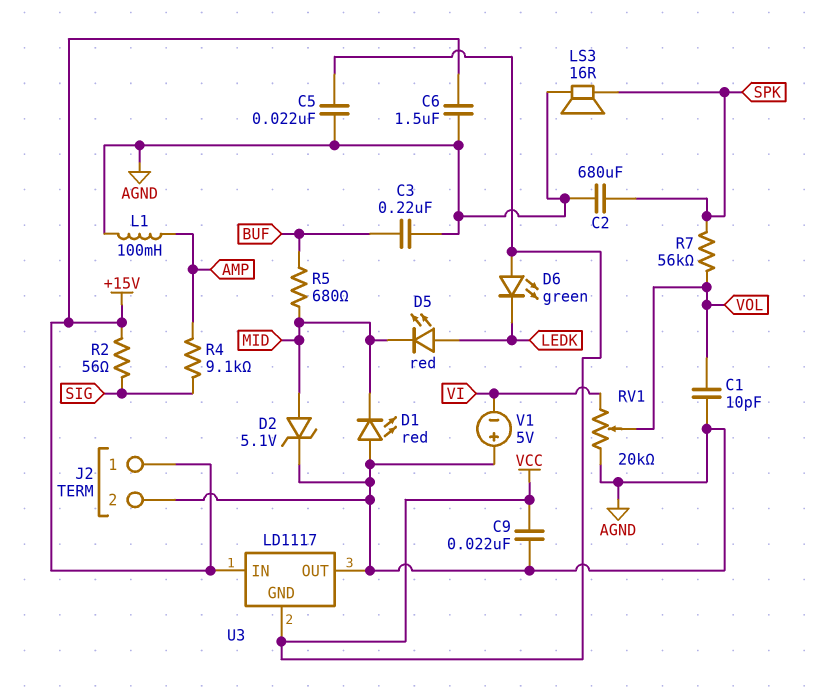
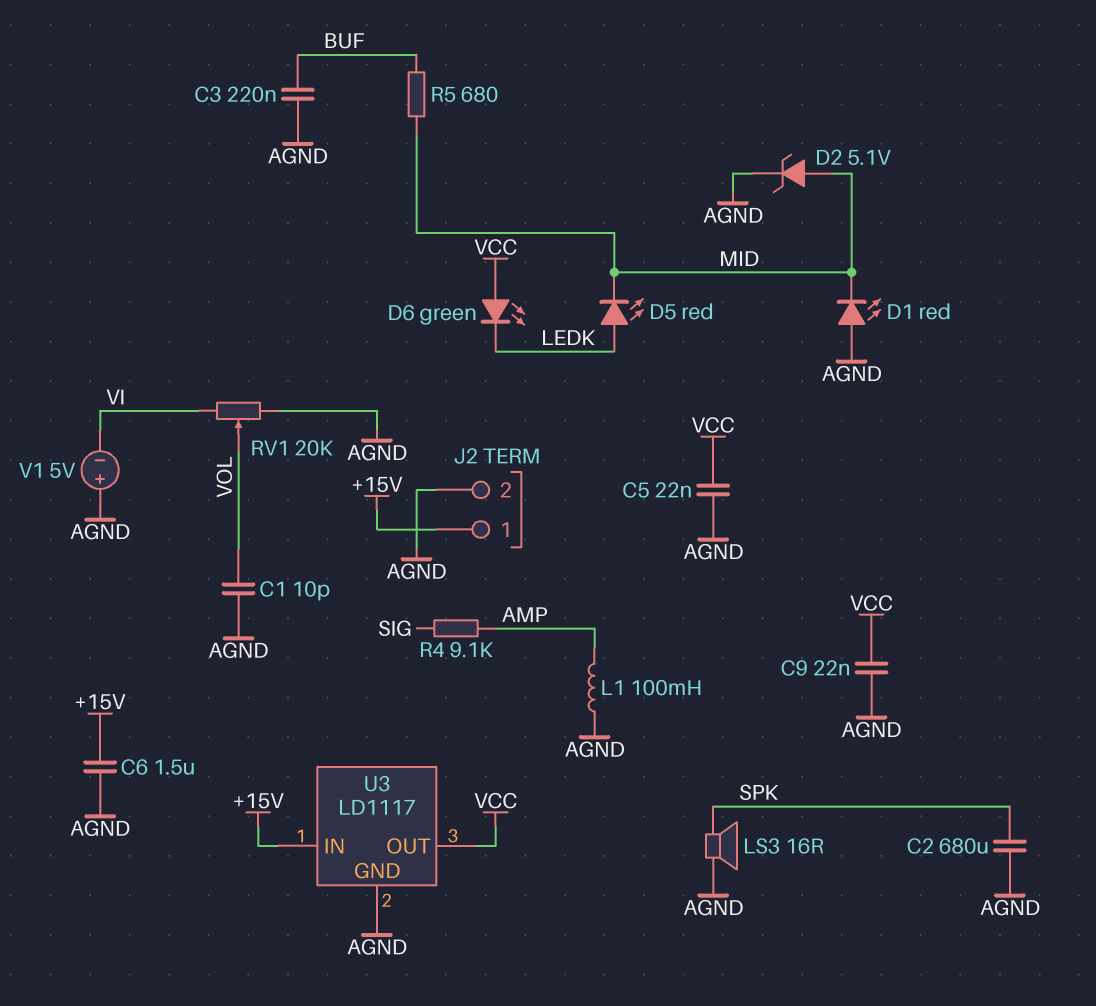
R2: 56 (+15V, SIG) -> none
R7: 56k (SPK, VOL) -> none
U3 pin GND: VCC -> AGND
U3 pin OUT: AGND -> VCC

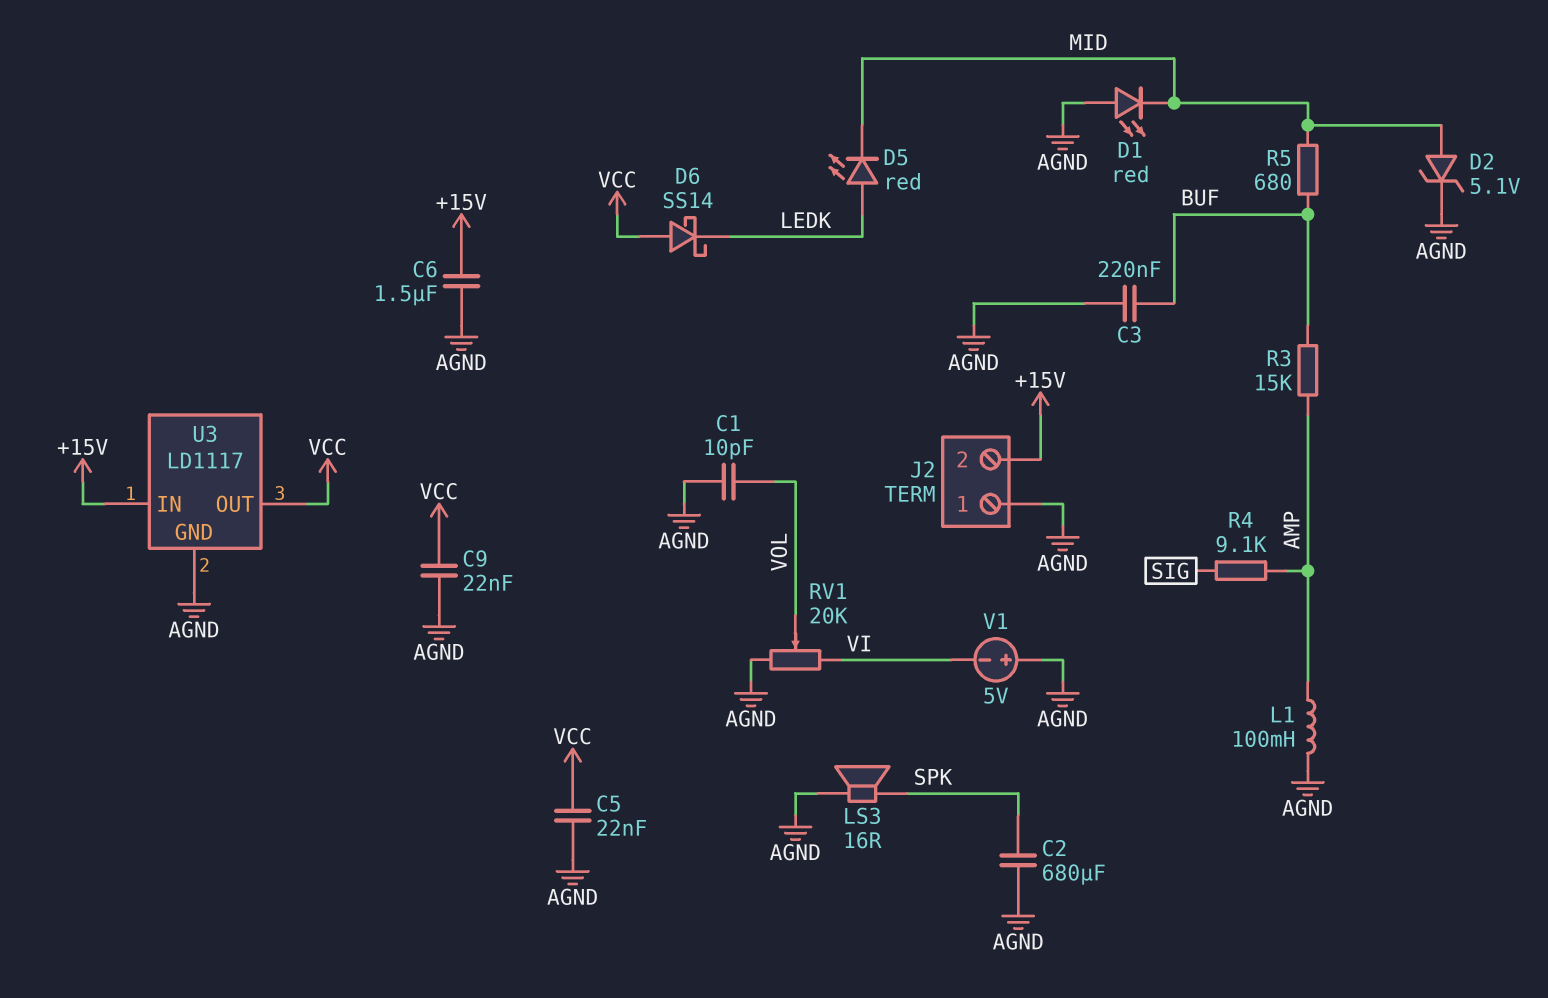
D6: LED green (A VCC, K LEDK) -> schottky SS14 (A VCC, K LEDK)
J2 pin 1: +15V -> AGND
J2 pin 2: AGND -> +15V
R3: none -> 15k (AMP, BUF)

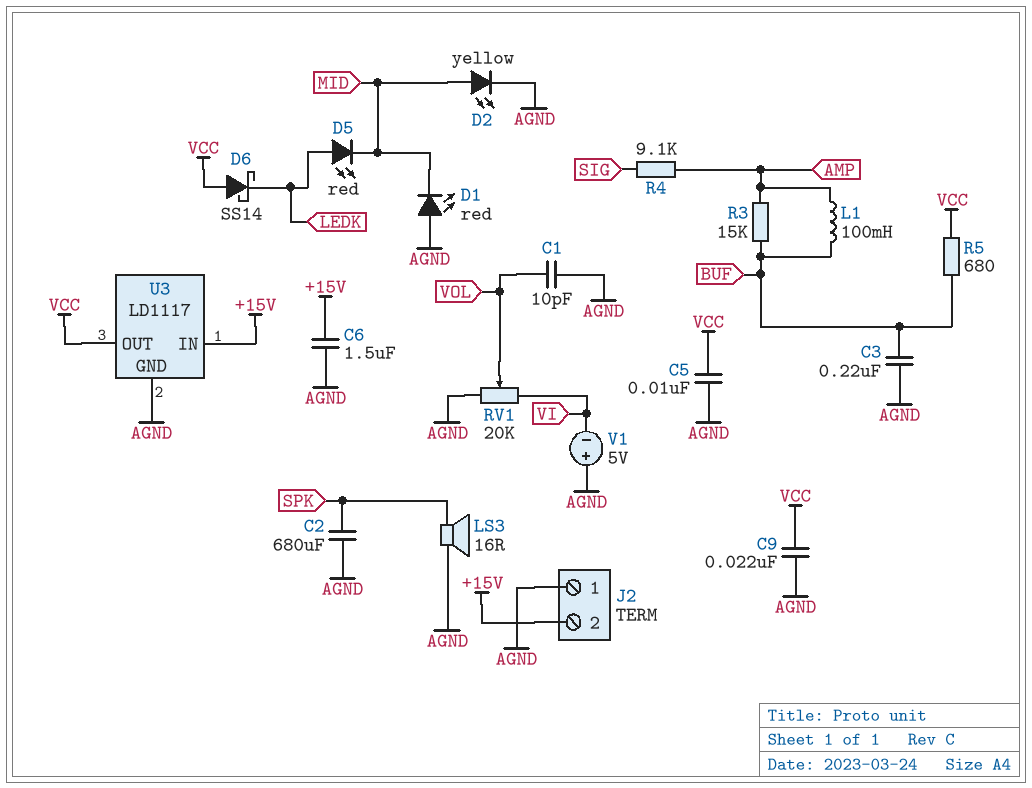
C5: 22nF (AGND, VCC) -> 10nF (AGND, VCC)
D2: zener 5.1V (A MID, K AGND) -> LED yellow (A MID, K AGND)
L1: 100mH (AGND, AMP) -> 100mH (AMP, BUF)
R5: 680 (BUF, MID) -> 680 (BUF, VCC)

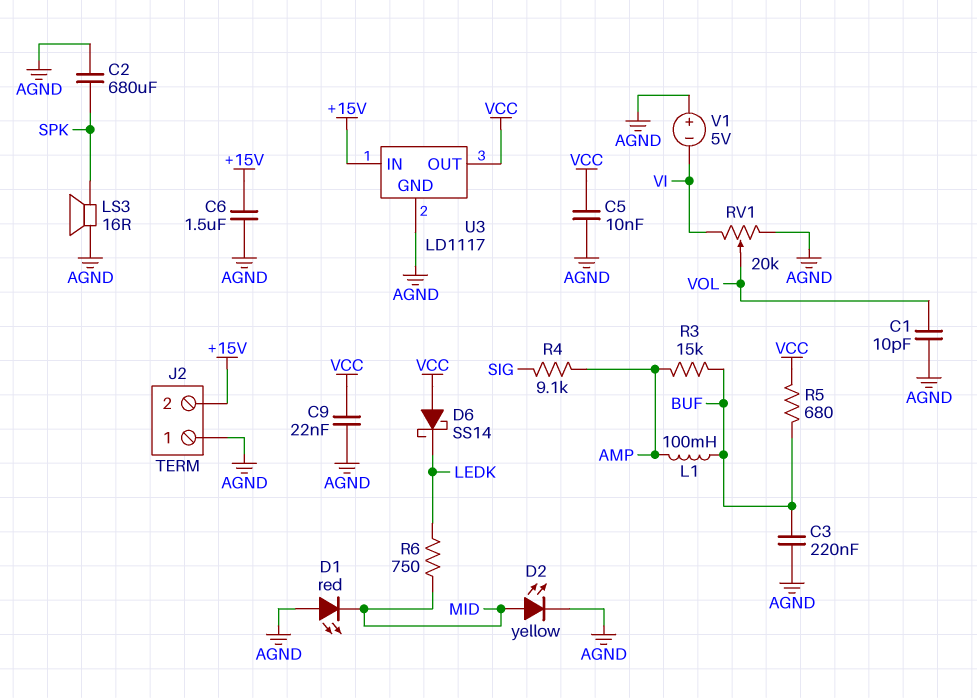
D5: LED red (A LEDK, K MID) -> none
R6: none -> 750 (LEDK, MID)

